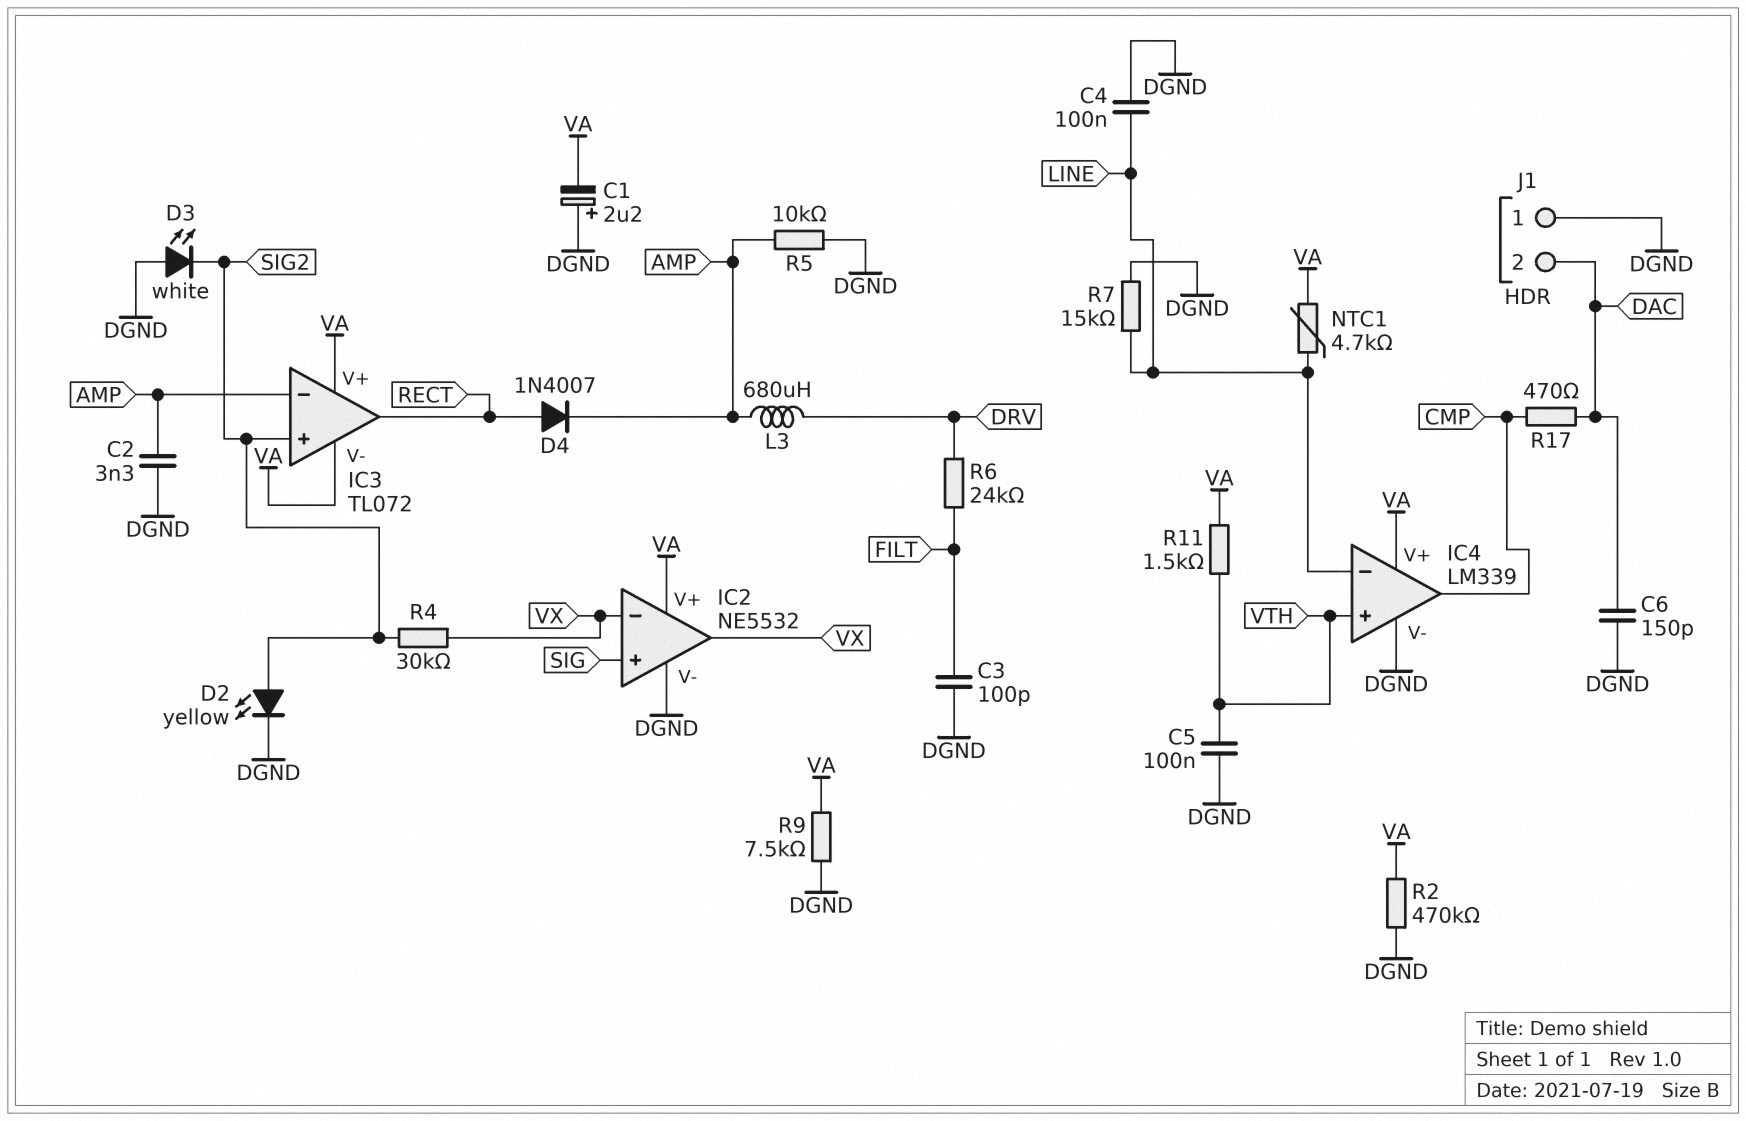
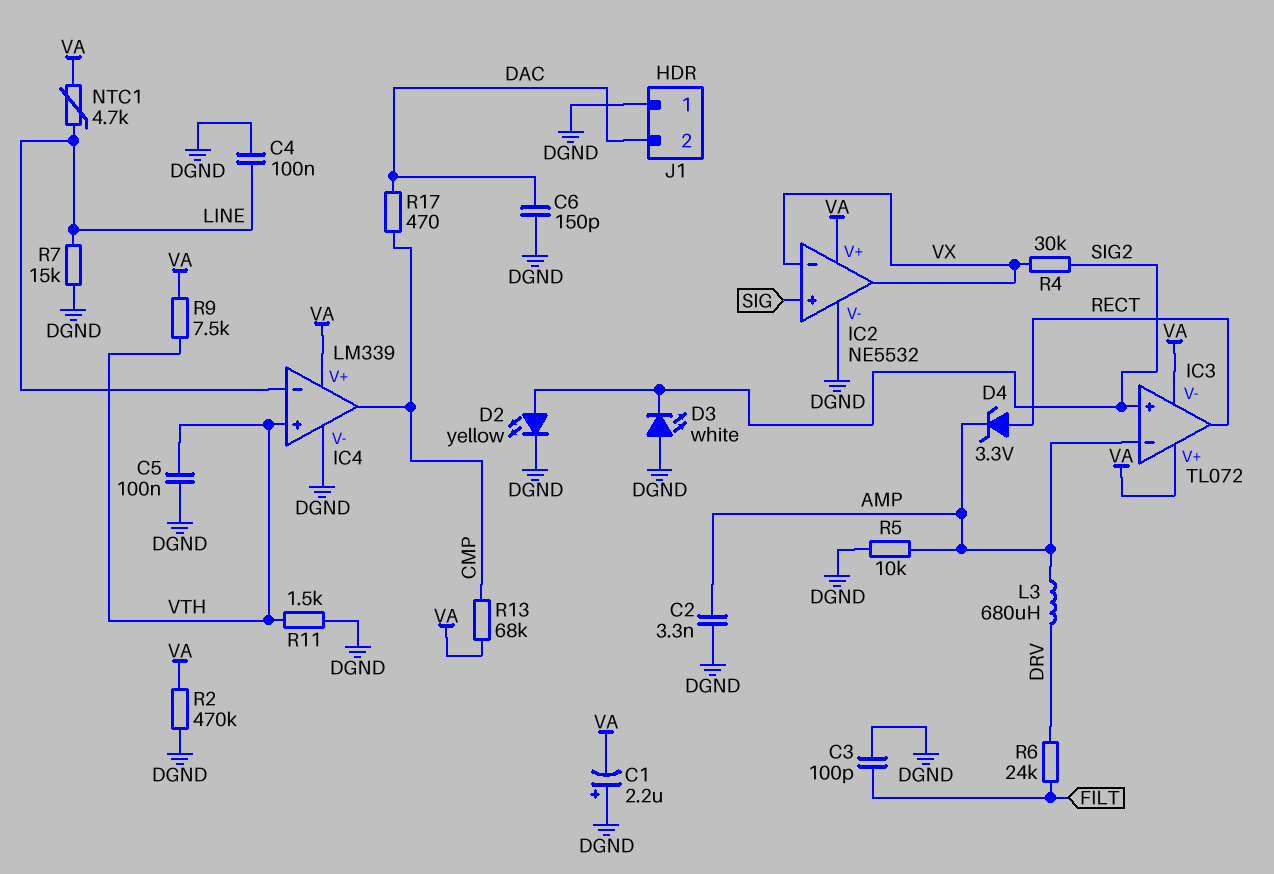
D4: diode 1N4007 (A RECT, K AMP) -> zener 3.3V (A RECT, K AMP)
R9: 7.5k (DGND, VA) -> 7.5k (VA, VTH)
R11: 1.5k (VA, VTH) -> 1.5k (DGND, VTH)
R13: none -> 68k (CMP, VA)

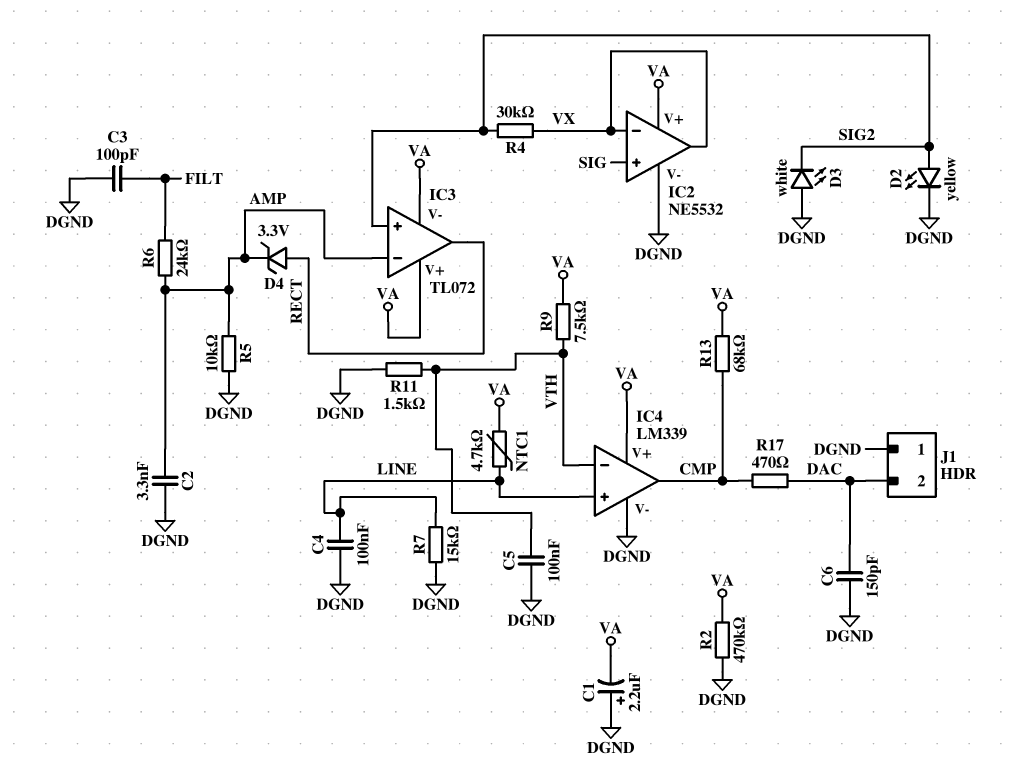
IC4 pin in+: VTH -> LINE
IC4 pin in-: LINE -> VTH
L3: 680uH (AMP, DRV) -> none
R6: 24k (DRV, FILT) -> 24k (AMP, FILT)

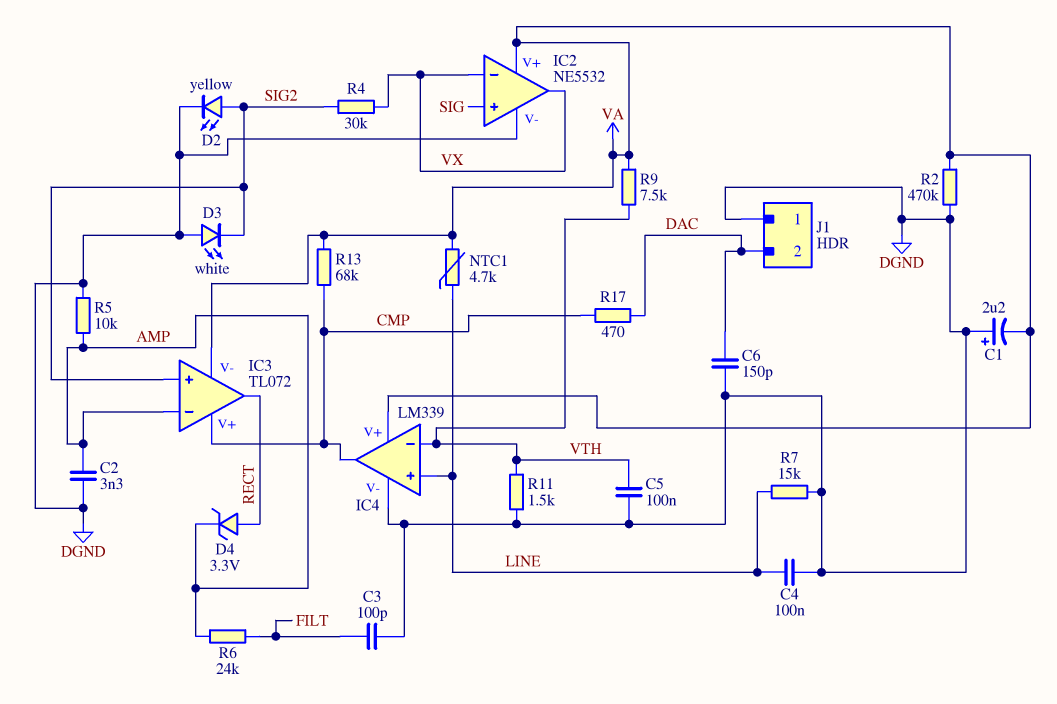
IC3 pin V+: VA -> CMP

